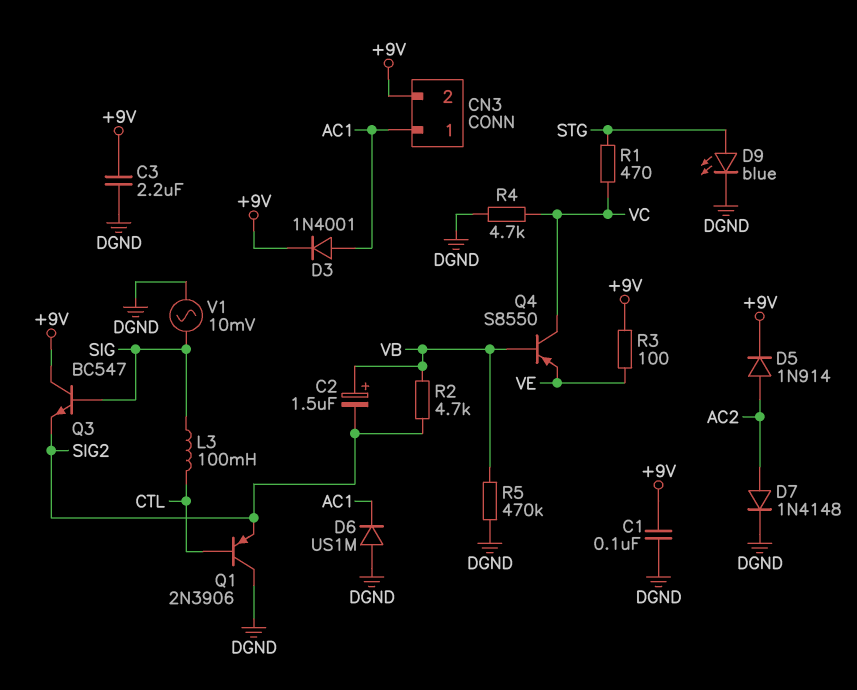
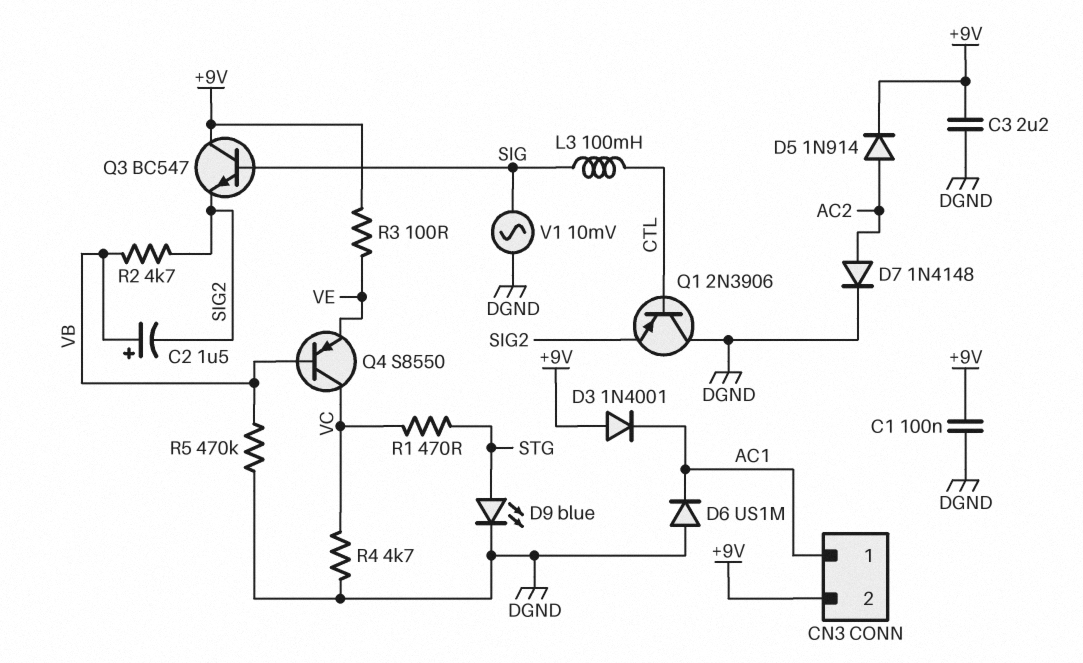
D3: diode 1N4001 (A AC1, K +9V) -> diode 1N4001 (A +9V, K AC1)

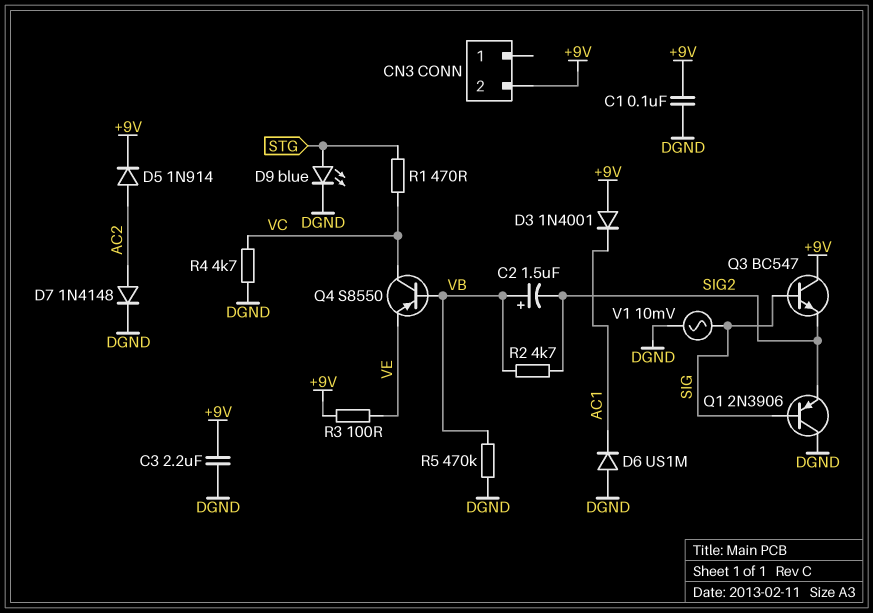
CN3 pin 1: AC1 -> none
L3: 100mH (CTL, SIG) -> none
Q1: PNP 2N3906 (B CTL, C DGND, E SIG2) -> PNP 2N3906 (B SIG, C DGND, E SIG2)

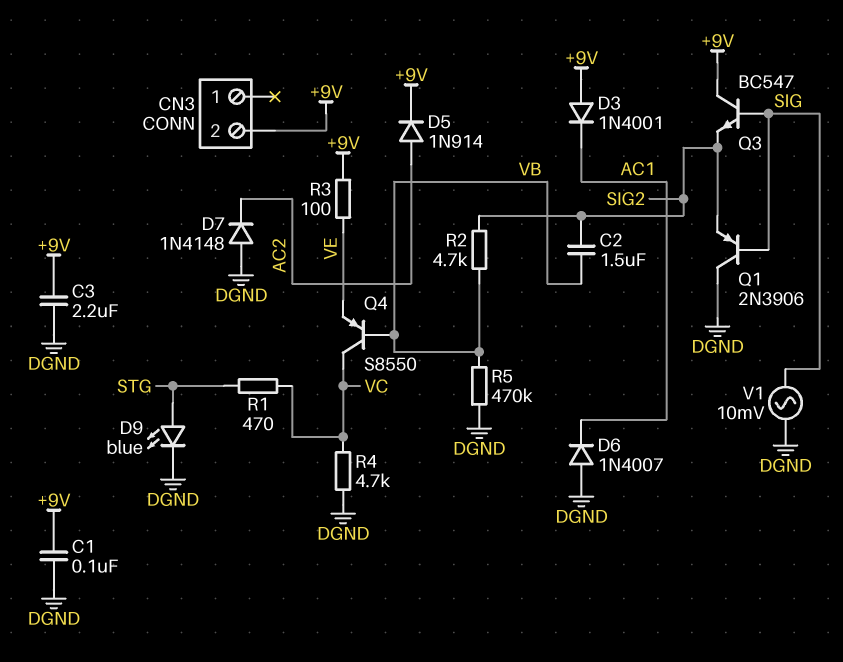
C2: 1.5uF (plus VB, minus SIG2) -> 1.5uF (SIG2, VB)
D6: diode US1M (A DGND, K AC1) -> diode 1N4007 (A DGND, K AC1)
D7: diode 1N4148 (A AC2, K DGND) -> diode 1N4148 (A DGND, K AC2)

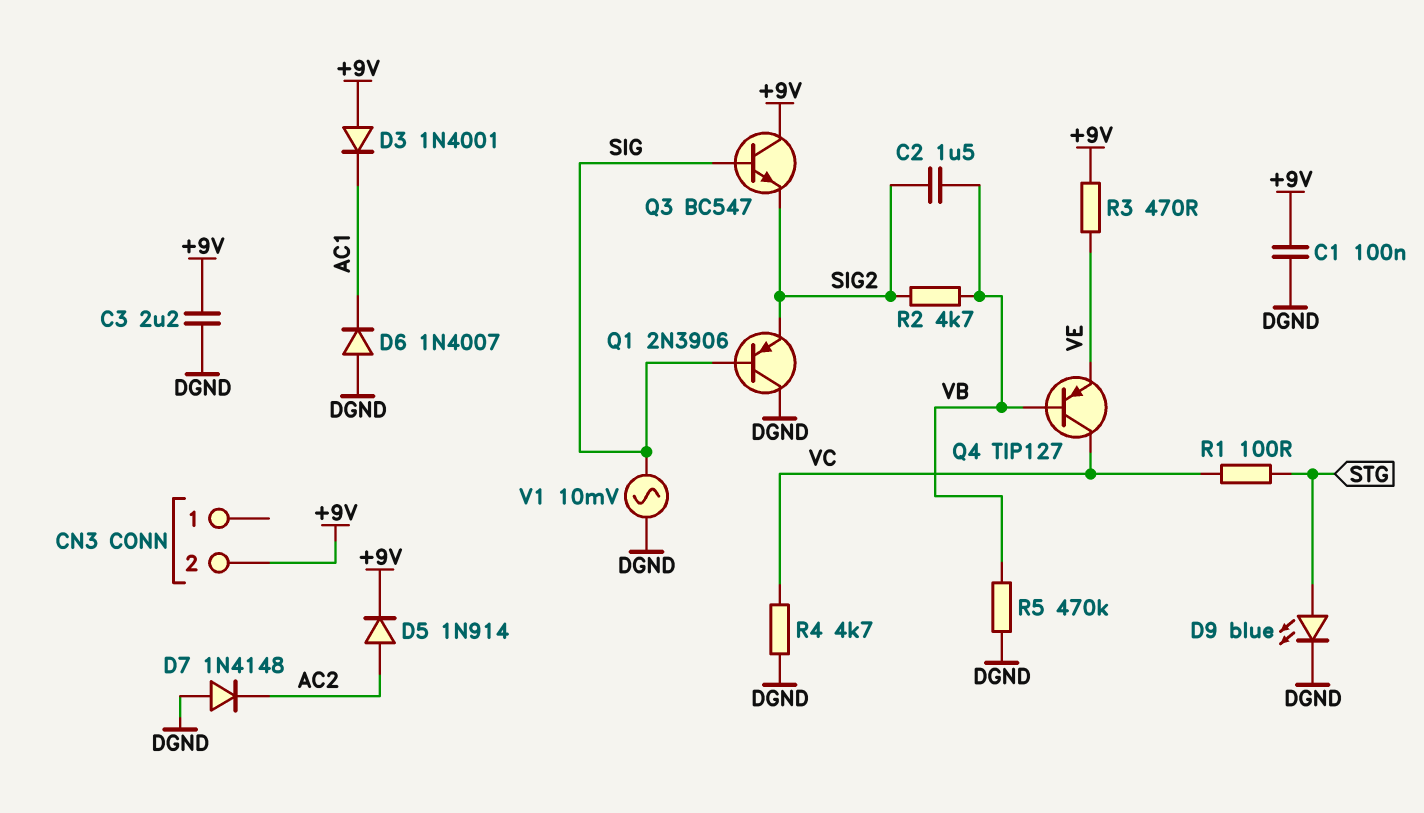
Q4: PNP S8550 (B VB, C VC, E VE) -> PNP TIP127 (B VB, C VC, E VE)
R1: 470 (STG, VC) -> 100 (STG, VC)
R3: 100 (+9V, VE) -> 470 (+9V, VE)

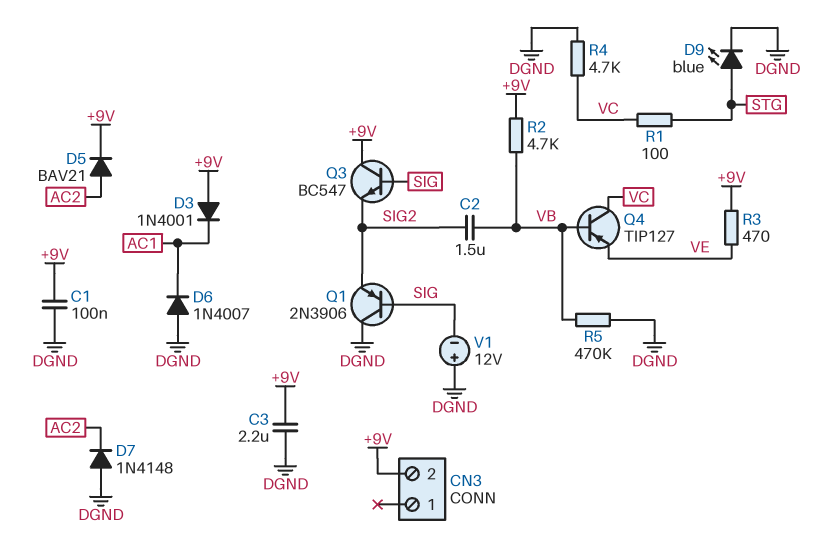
D5: diode 1N914 (A AC2, K +9V) -> diode BAV21 (A AC2, K +9V)
R2: 4.7k (SIG2, VB) -> 4.7k (+9V, VB)
V1: AC 10mV (DGND, SIG) -> 12V (plus DGND, minus SIG)

